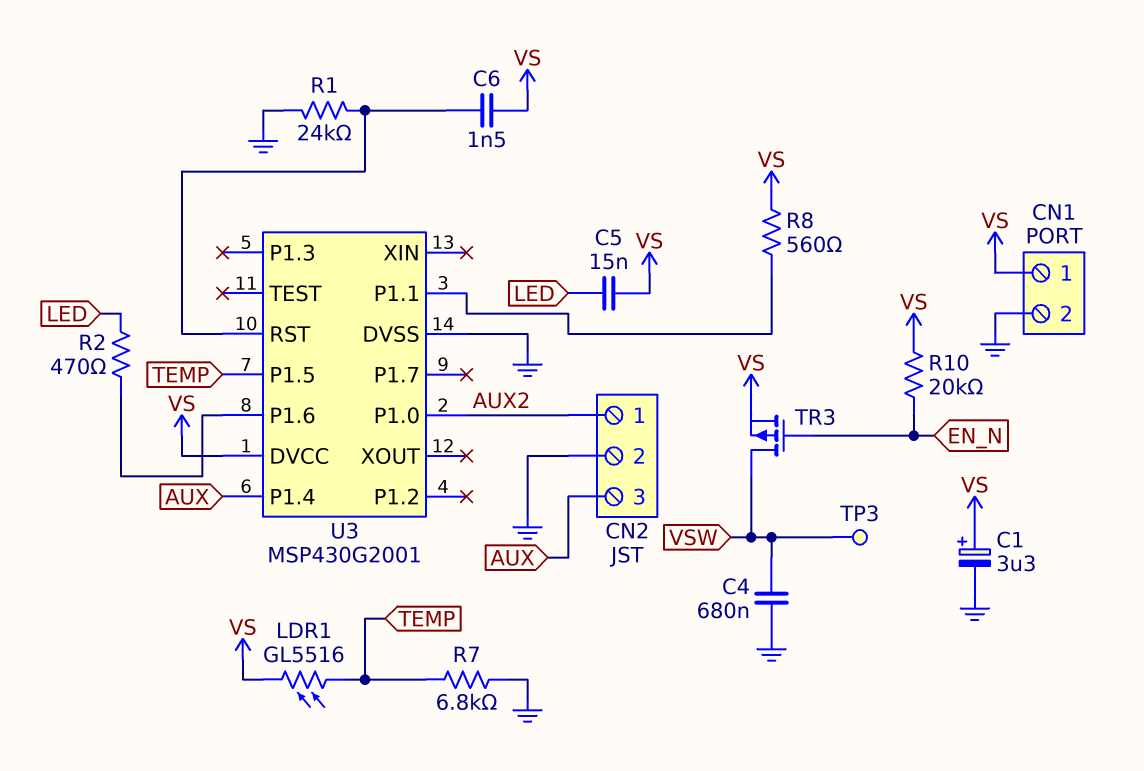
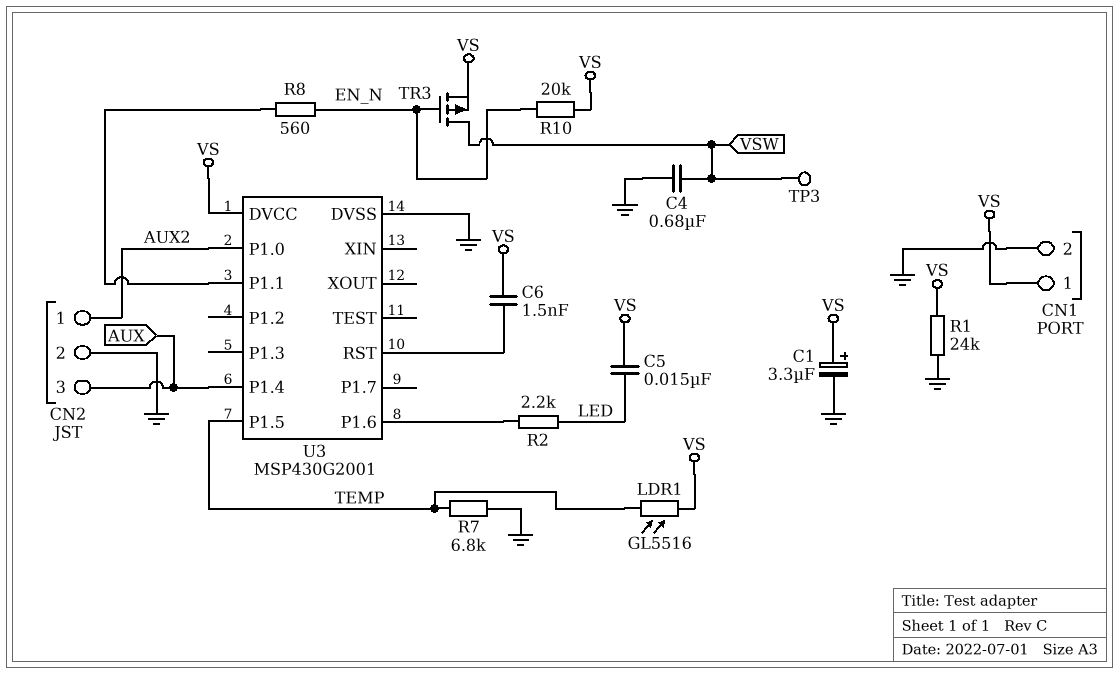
R1: 24k (GND, U3/RST) -> 24k (GND, VS)
R2: 470 (LED, U3/P1.6) -> 2.2k (LED, U3/P1.6)
R8: 560 (U3/P1.1, VS) -> 560 (EN_N, U3/P1.1)

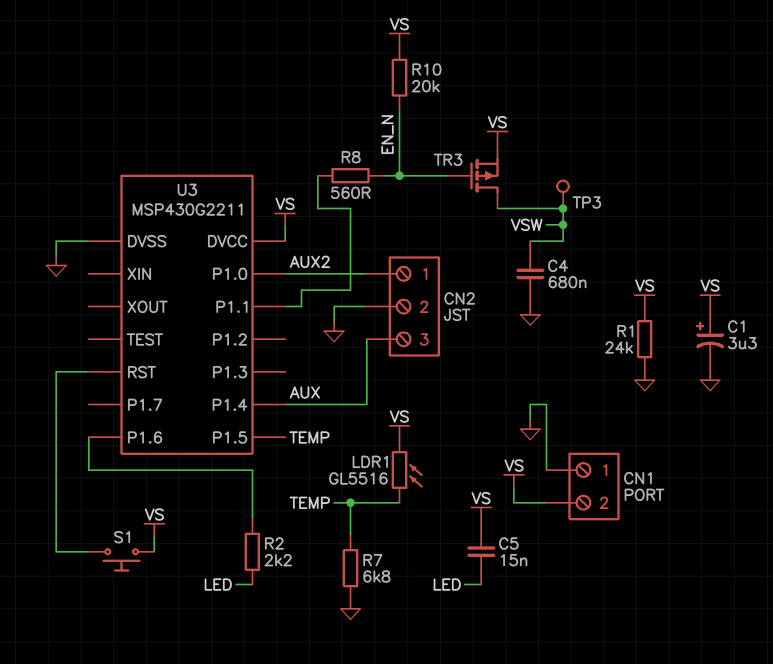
C6: 1.5nF (U3/RST, VS) -> none
CN1 pin 1: VS -> GND
CN1 pin 2: GND -> VS
S1: none -> button (U3/RST, VS)
U3: MSP430G2001 -> MSP430G2211

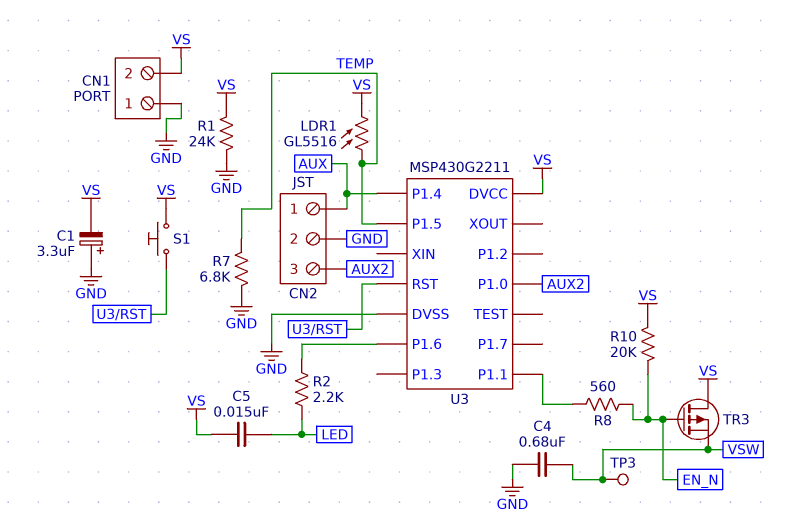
C1: 3.3uF (plus VS, minus GND) -> 3.3uF (plus GND, minus VS)
CN2 pin 1: AUX2 -> AUX
CN2 pin 3: AUX -> AUX2
TR3: PMOS (G EN_N, D VSW, S VS) -> PMOS (G EN_N, D VS, S VSW)

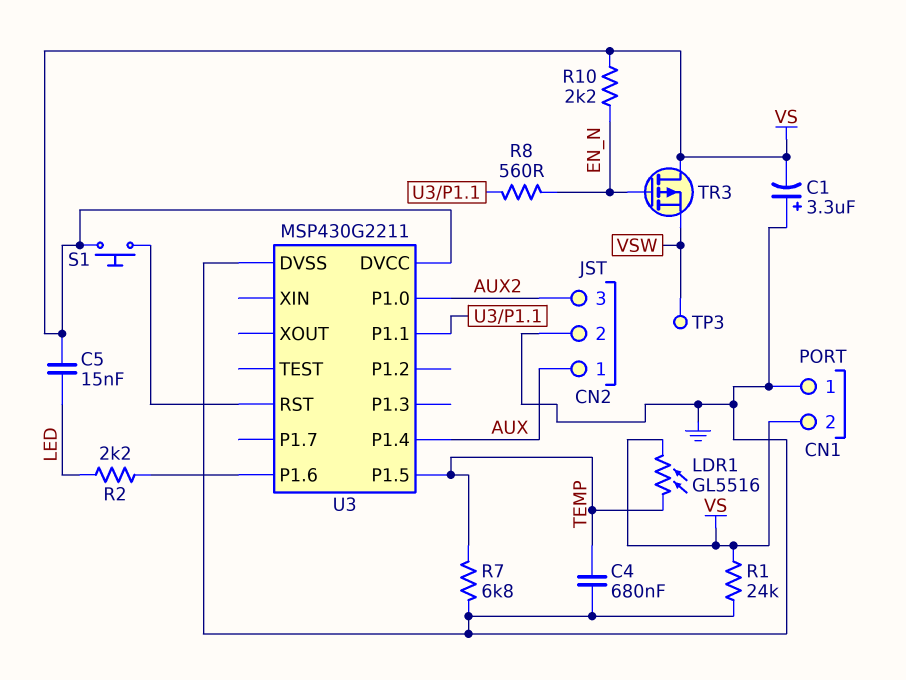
C4: 680nF (GND, VSW) -> 680nF (GND, TEMP)
R10: 20k (EN_N, VS) -> 2.2k (EN_N, VS)

